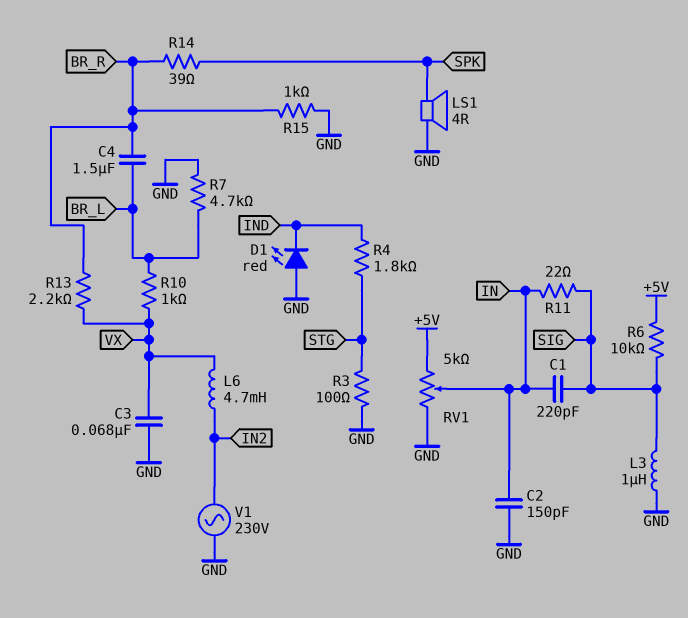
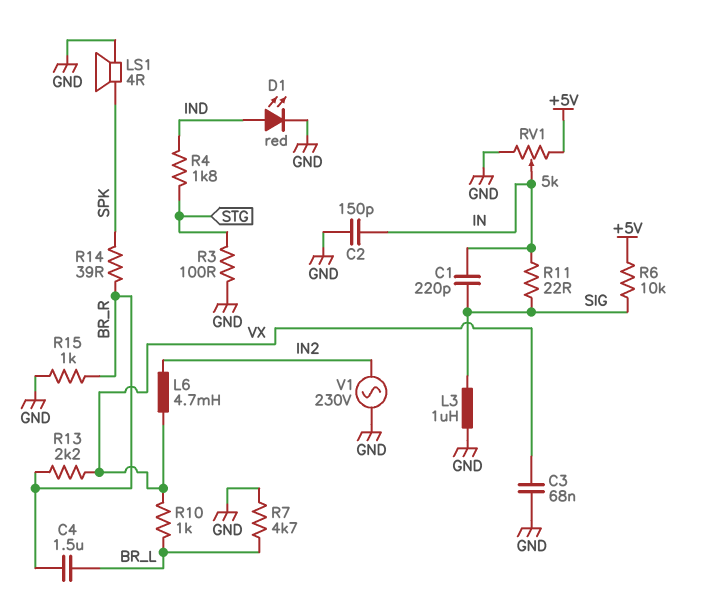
D1: LED red (A GND, K IND) -> LED red (A IND, K GND)

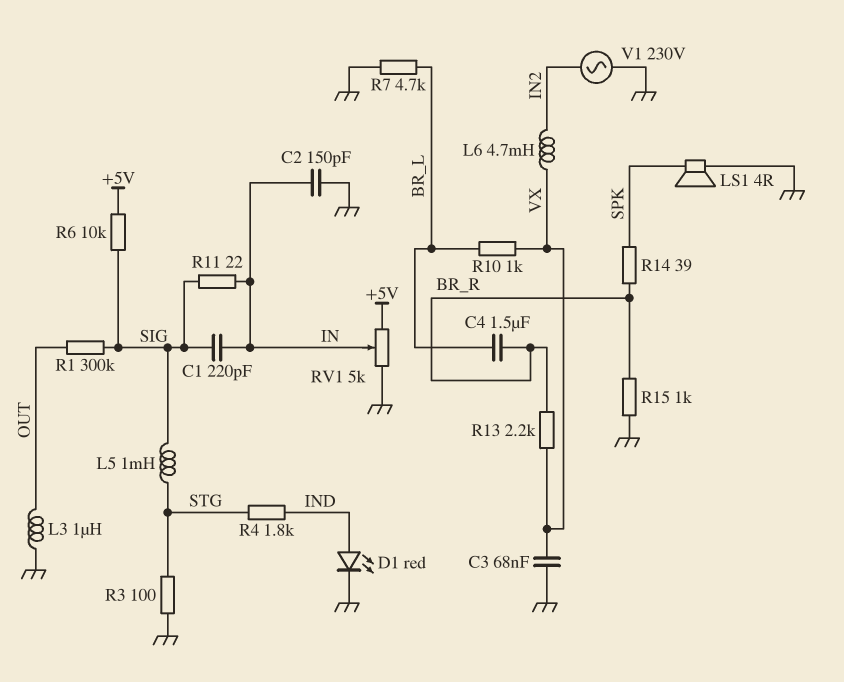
L3: 1uH (GND, SIG) -> 1uH (GND, OUT)
L5: none -> 1mH (SIG, STG)
R1: none -> 300k (OUT, SIG)

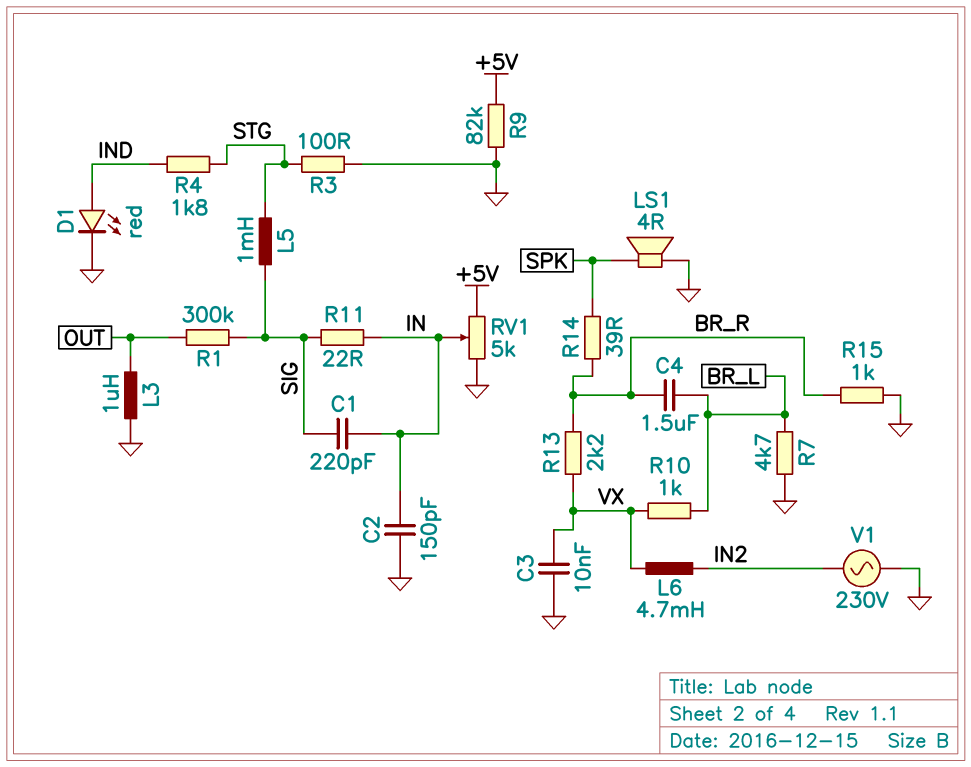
C3: 68nF (GND, VX) -> 10nF (GND, VX)
R6: 10k (+5V, SIG) -> none
R9: none -> 82k (+5V, GND)

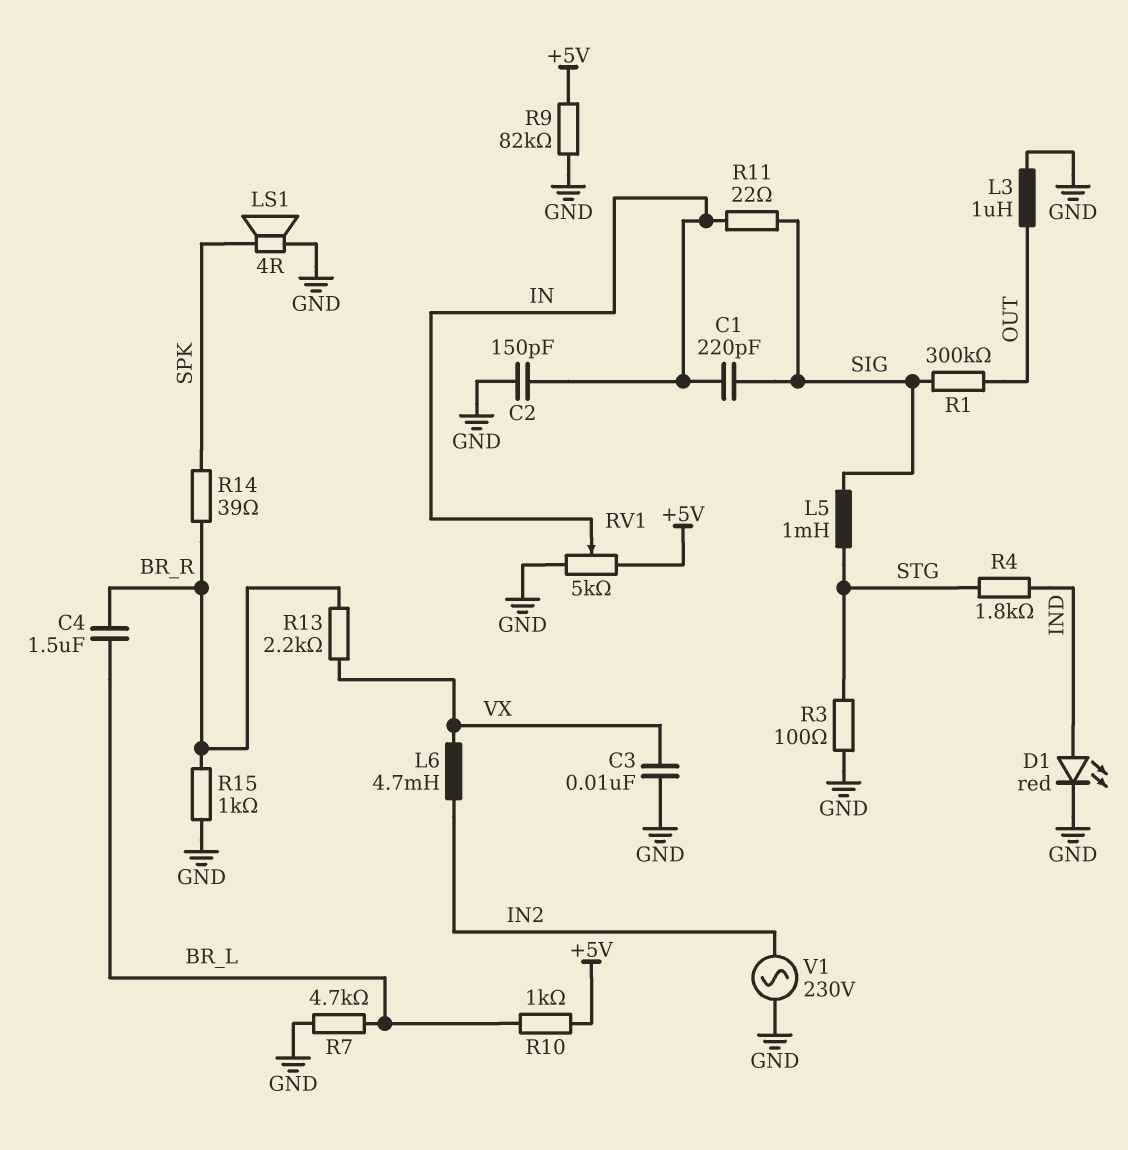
R10: 1k (BR_L, VX) -> 1k (+5V, BR_L)

